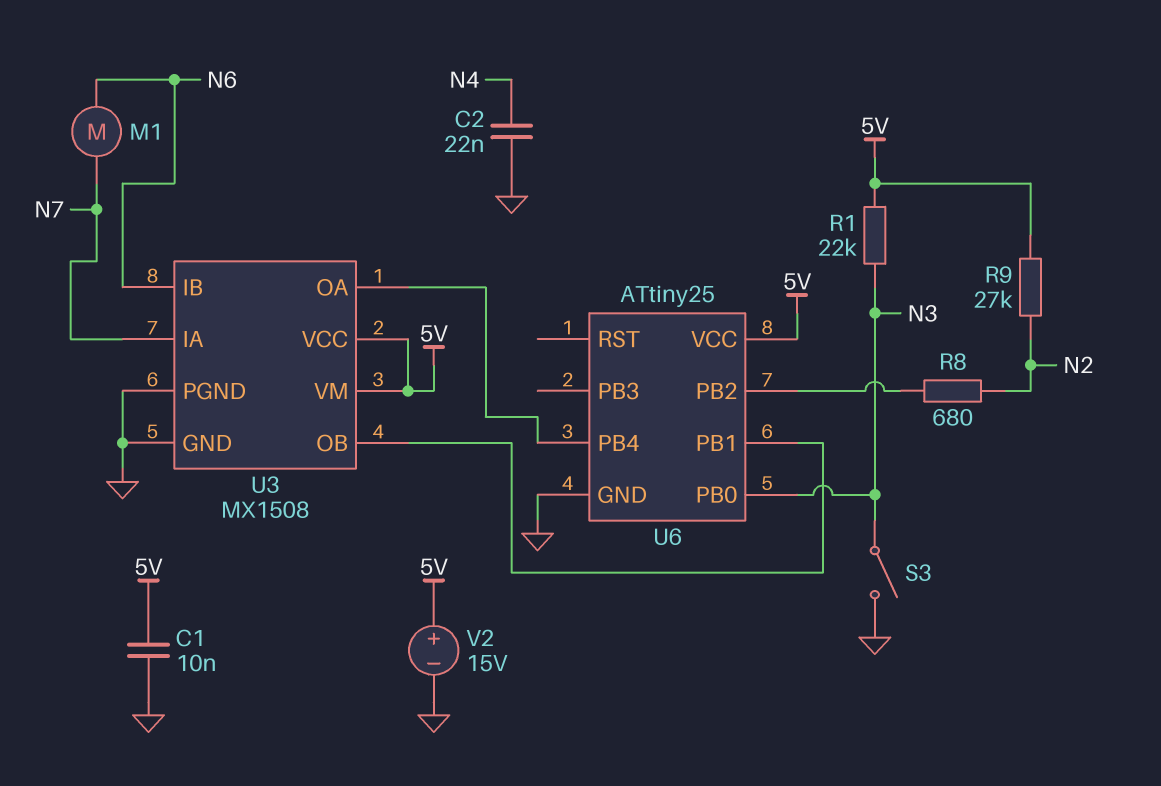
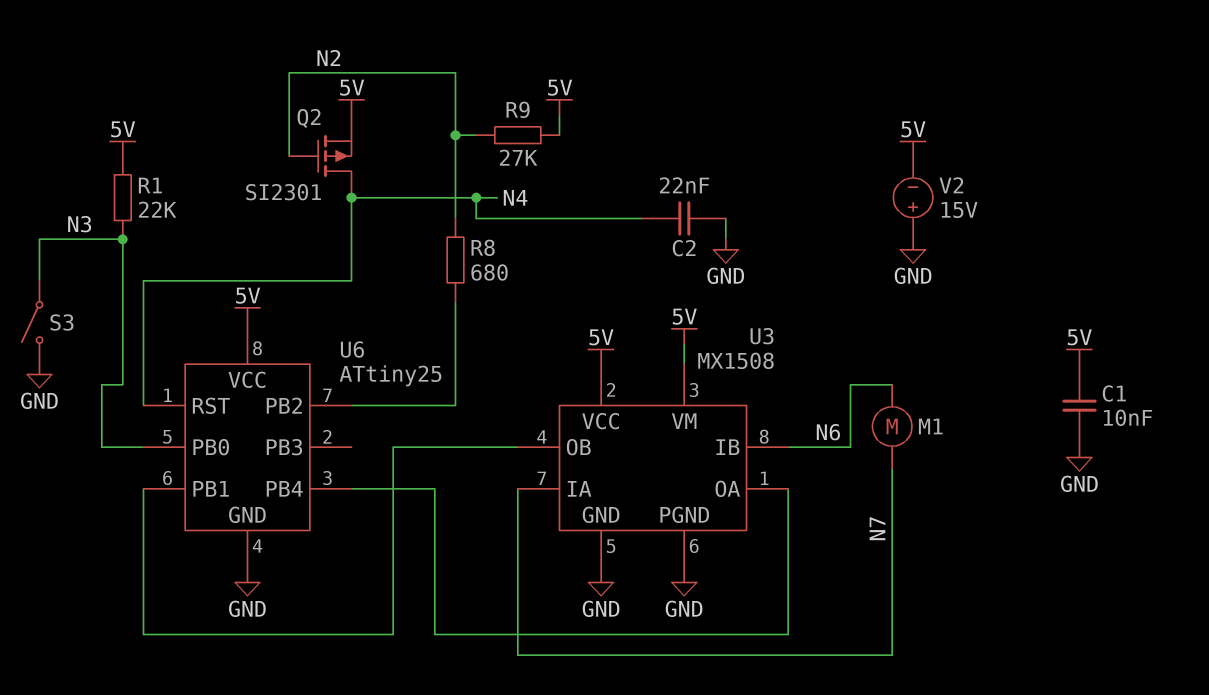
Q2: none -> PMOS SI2301 (G N2, D N4, S 5V)
U6 pin RST: none -> N4
V2: 15V (plus 5V, minus GND) -> 15V (plus GND, minus 5V)

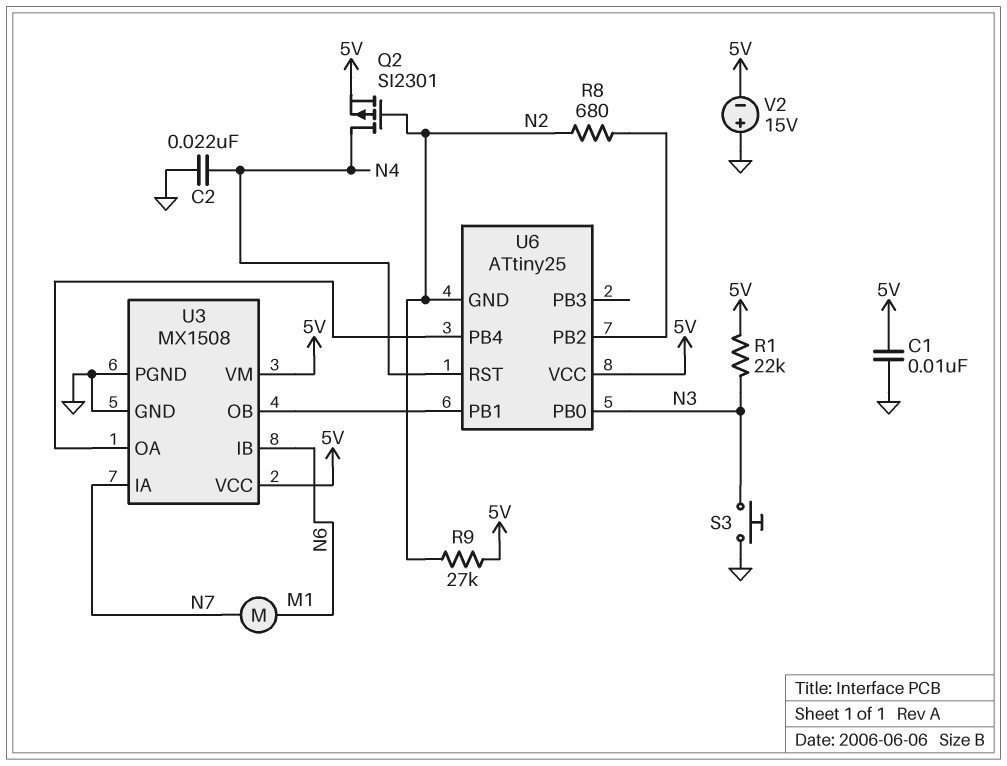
S3: switch (GND, N3) -> button (GND, N3)
U6 pin GND: GND -> N2

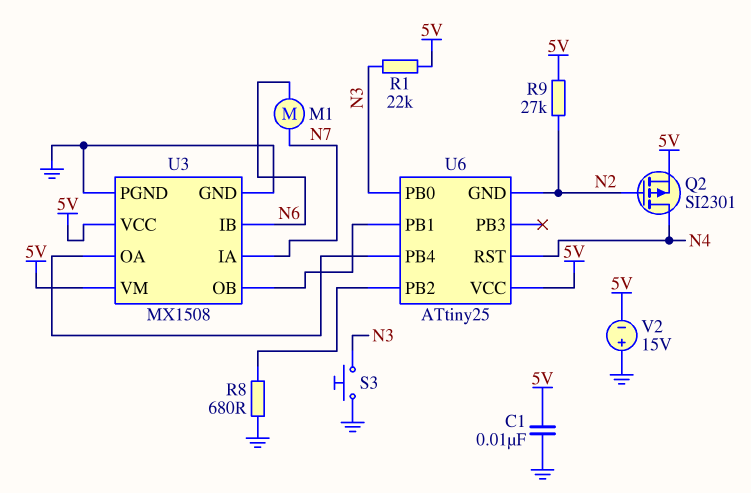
C2: 22nF (GND, N4) -> none
R8: 680 (N2, U6/PB2) -> 680 (GND, U6/PB2)

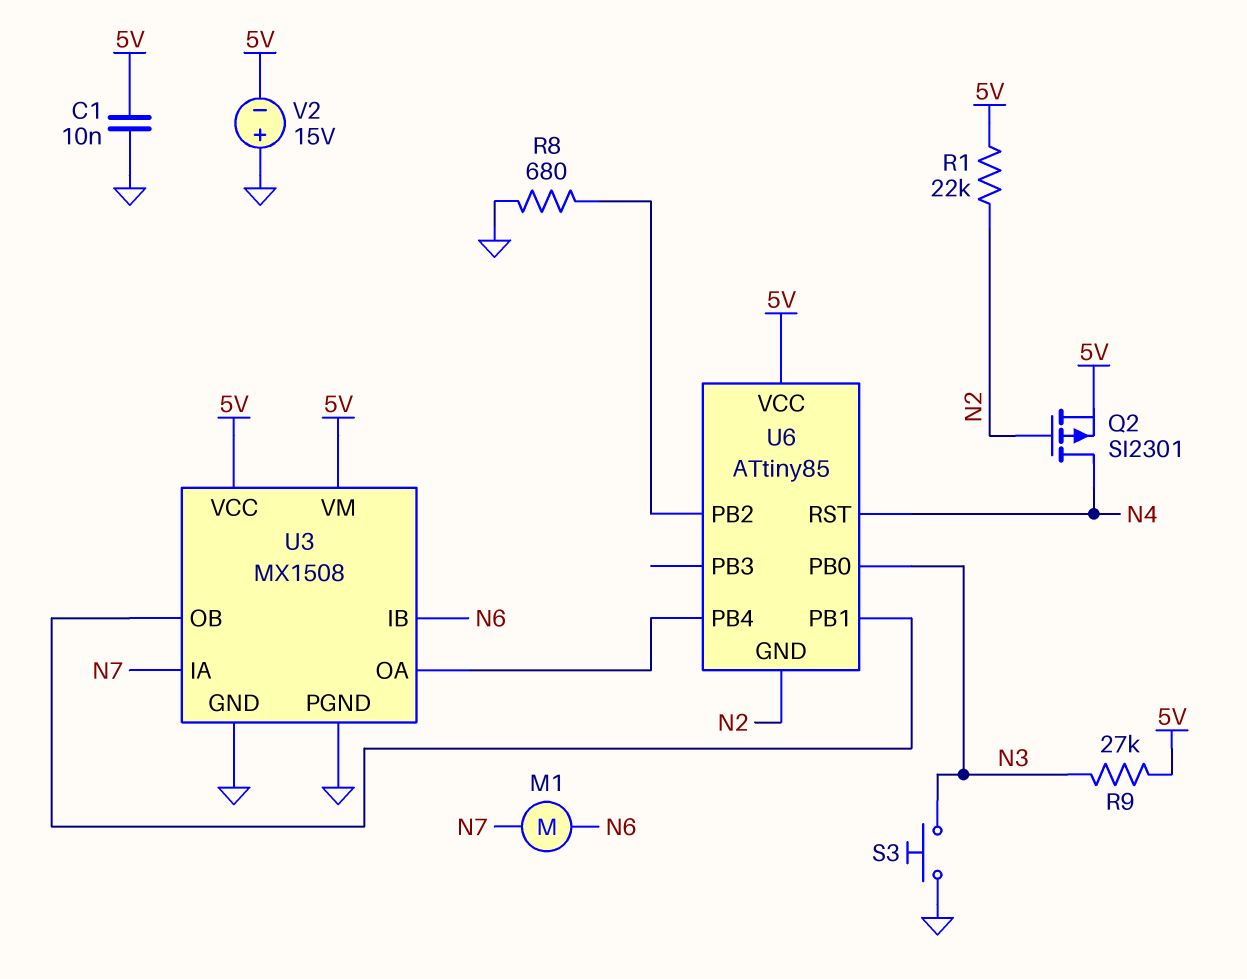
R1: 22k (5V, N3) -> 22k (5V, N2)
R9: 27k (5V, N2) -> 27k (5V, N3)
U6: ATtiny25 -> ATtiny85

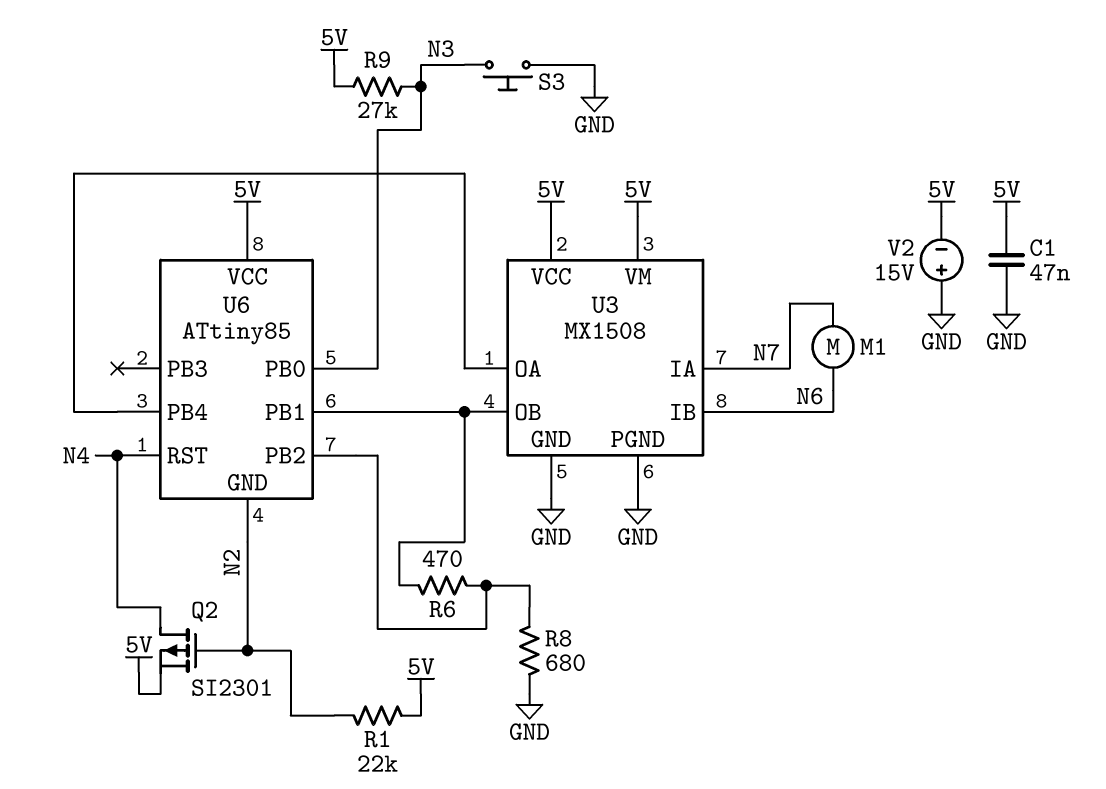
C1: 10nF (5V, GND) -> 47nF (5V, GND)
R6: none -> 470 (U3/OB, U6/PB2)

